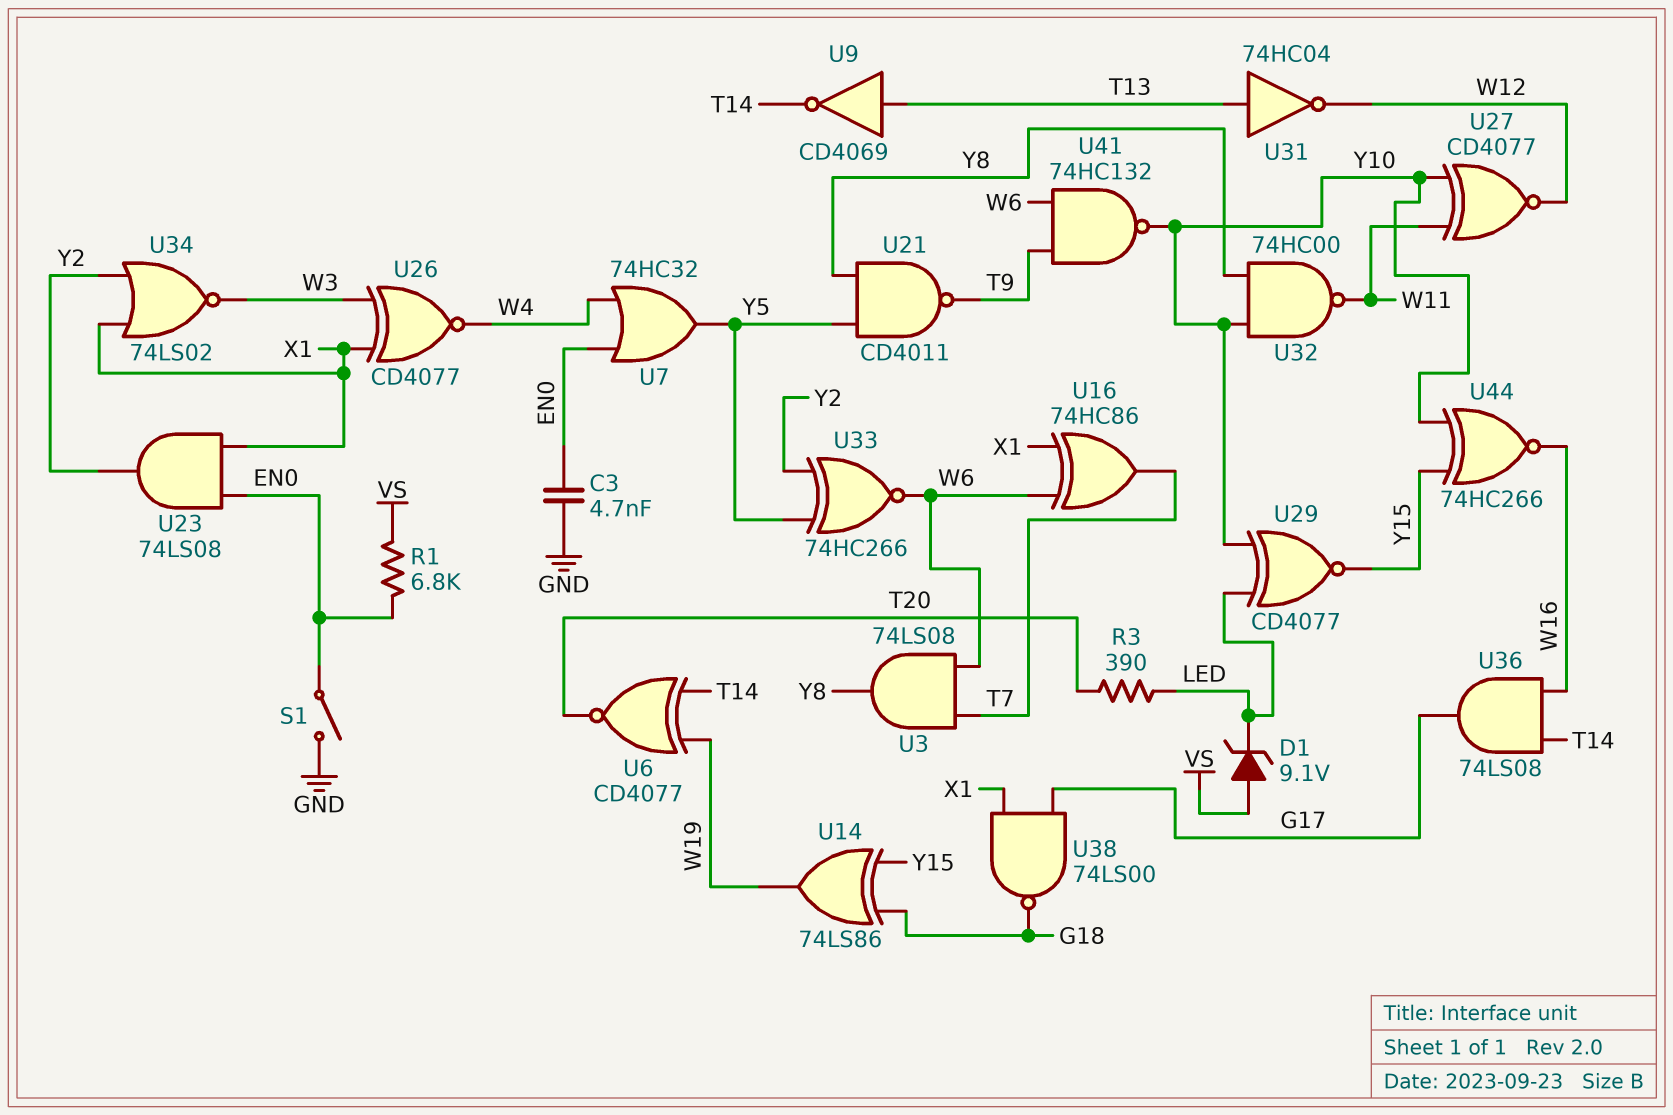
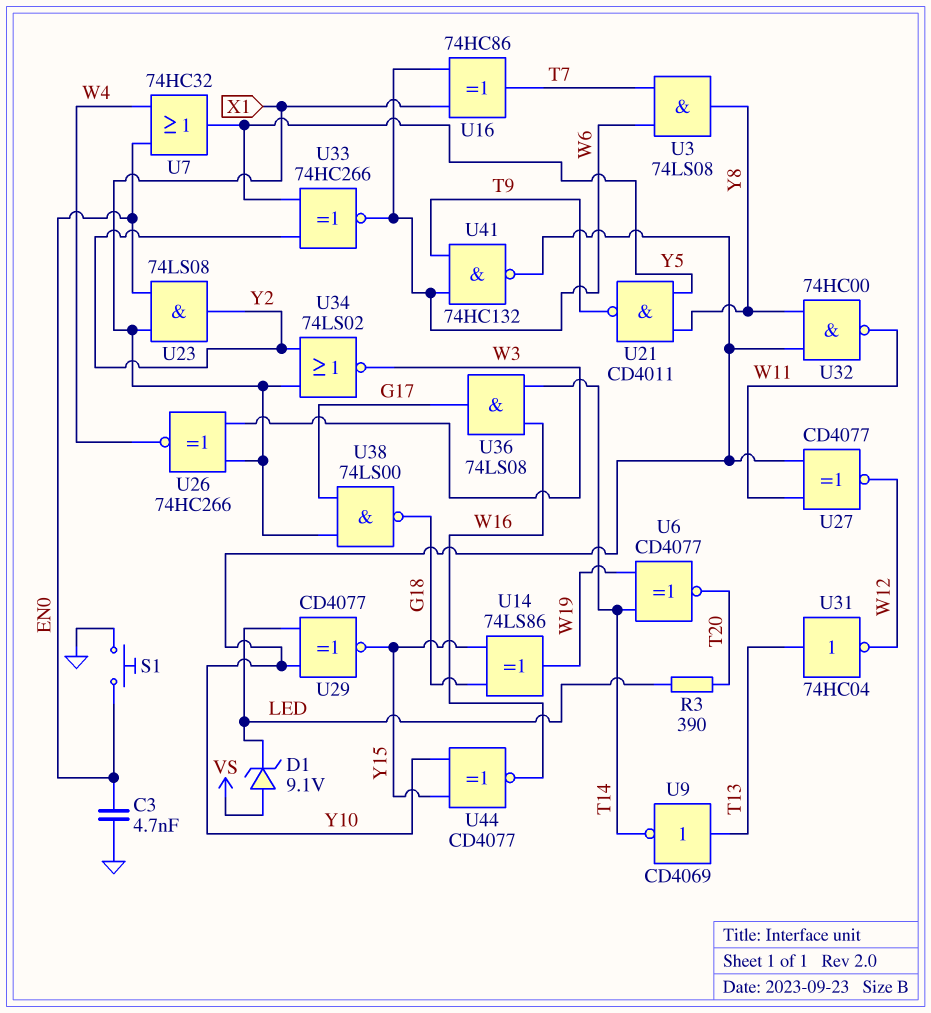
R1: 6.8k (EN0, VS) -> none
S1: switch (EN0, GND) -> button (EN0, GND)
U26: XNOR CD4077 (in W3, in X1, out W4) -> XNOR 74HC266 (in W3, in X1, out W4)
U44: XNOR 74HC266 (in Y10, in Y15, out W16) -> XNOR CD4077 (in Y10, in Y15, out W16)

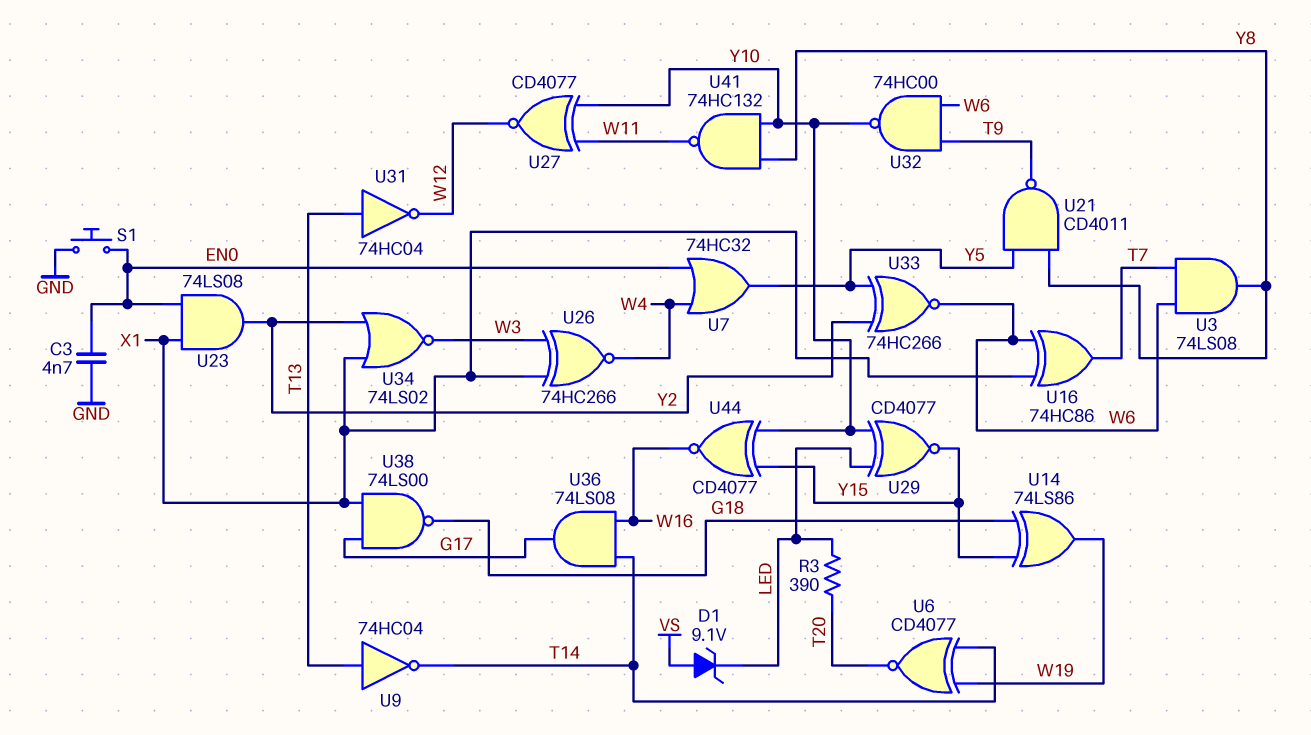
U9: NOT CD4069 (in T13, out T14) -> NOT 74HC04 (in T13, out T14)
U32: NAND 74HC00 (in Y8, in Y10, out W11) -> NAND 74HC00 (in T9, in W6, out Y10)
U41: NAND 74HC132 (in T9, in W6, out Y10) -> NAND 74HC132 (in Y8, in Y10, out W11)

